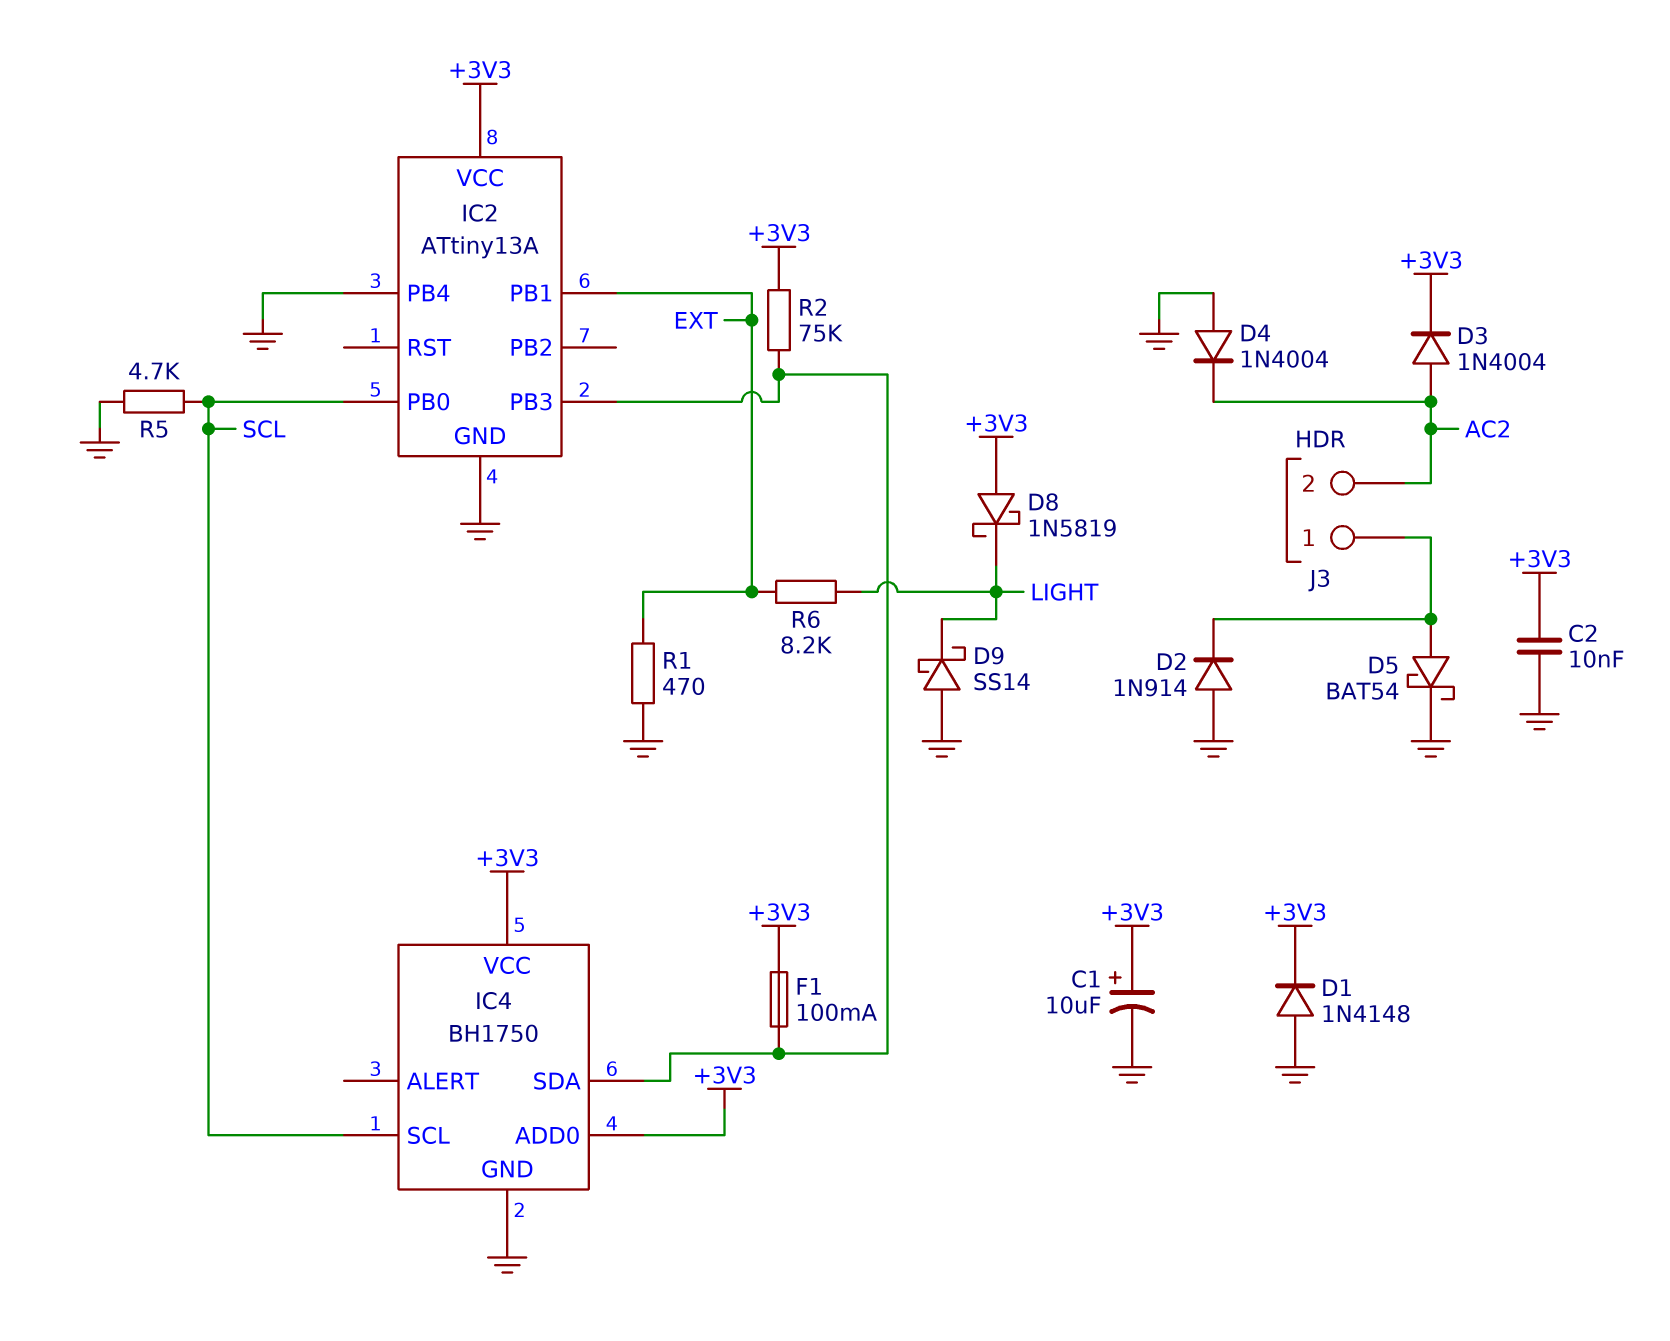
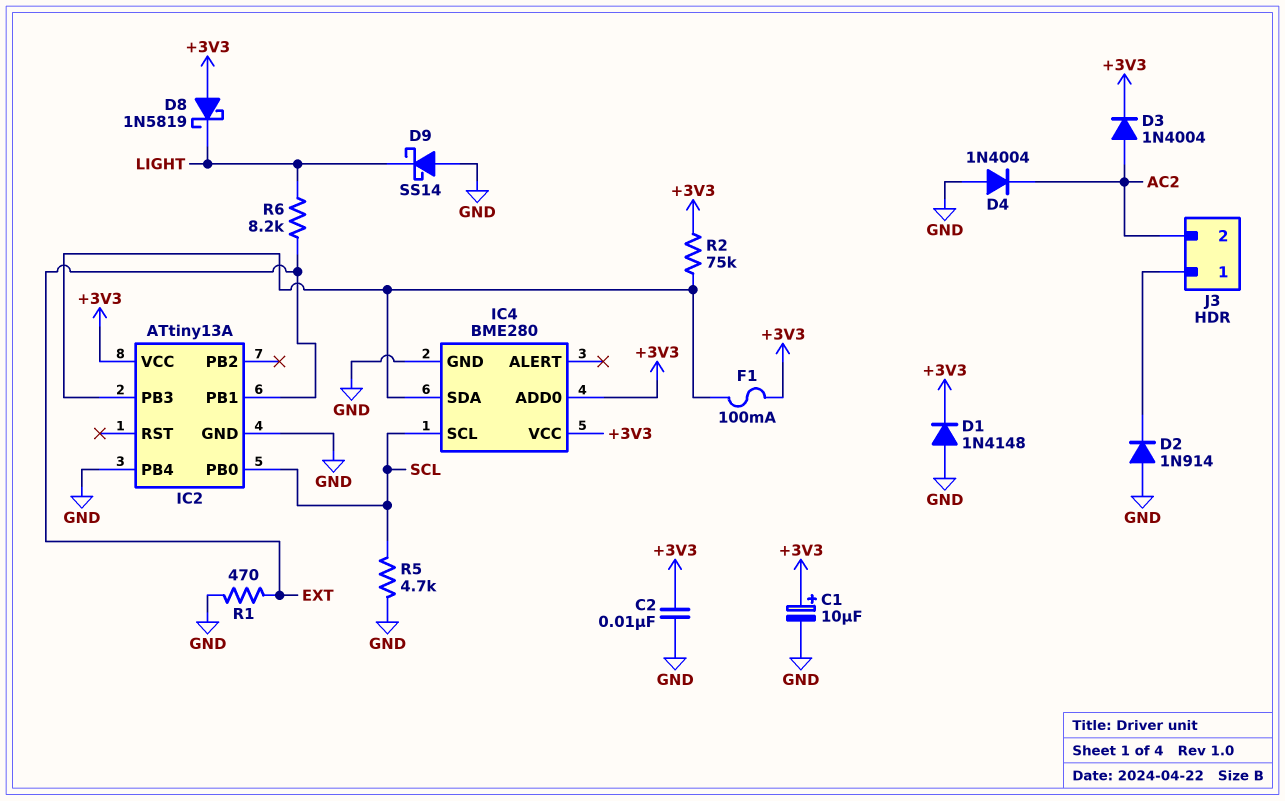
D5: schottky BAT54 (A J3/1, K GND) -> none
IC4: BH1750 -> BME280

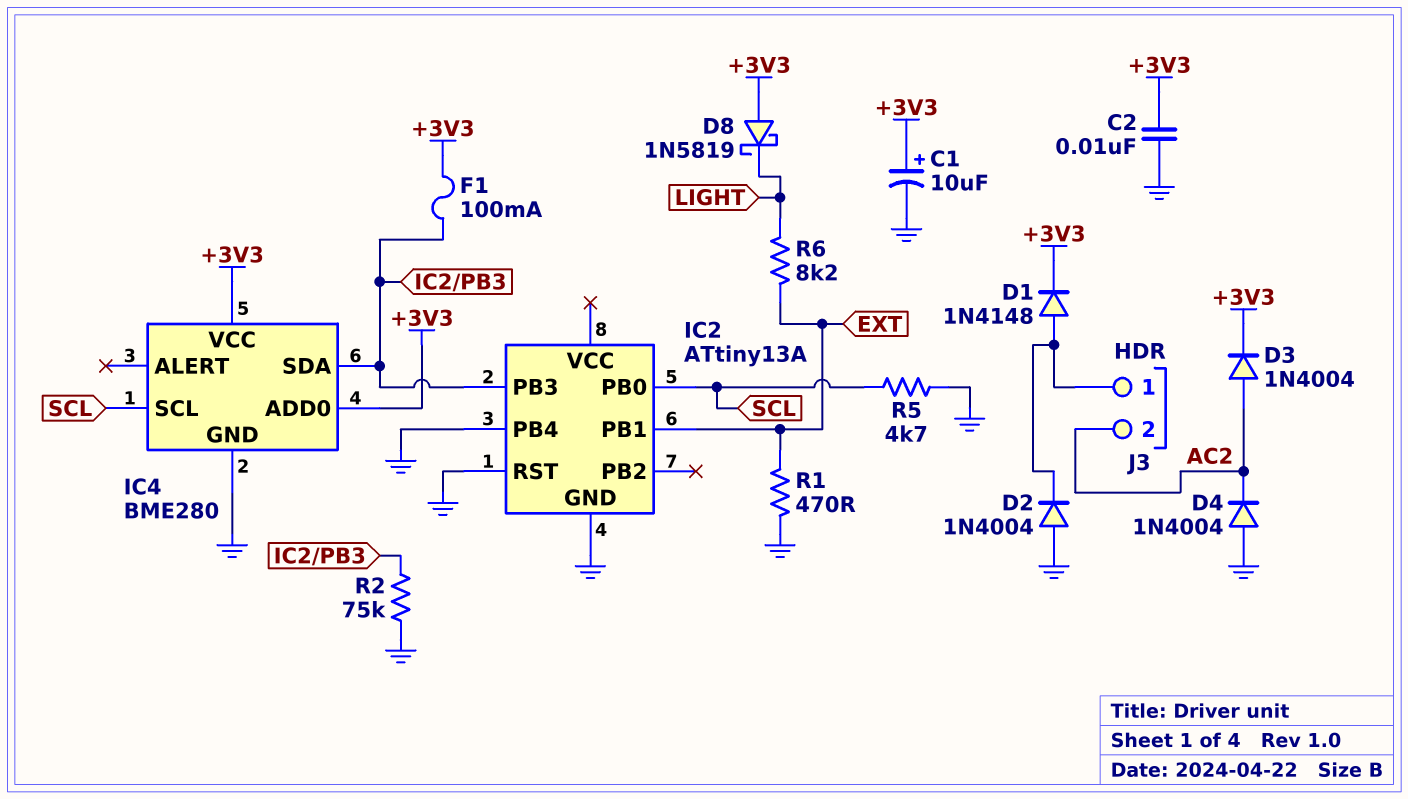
D1: diode 1N4148 (A GND, K +3V3) -> diode 1N4148 (A J3/1, K +3V3)
D2: diode 1N914 (A GND, K J3/1) -> diode 1N4004 (A GND, K J3/1)
D9: schottky SS14 (A GND, K LIGHT) -> none
IC2 pin RST: none -> GND
IC2 pin VCC: +3V3 -> none
R2: 75k (+3V3, IC2/PB3) -> 75k (GND, IC2/PB3)

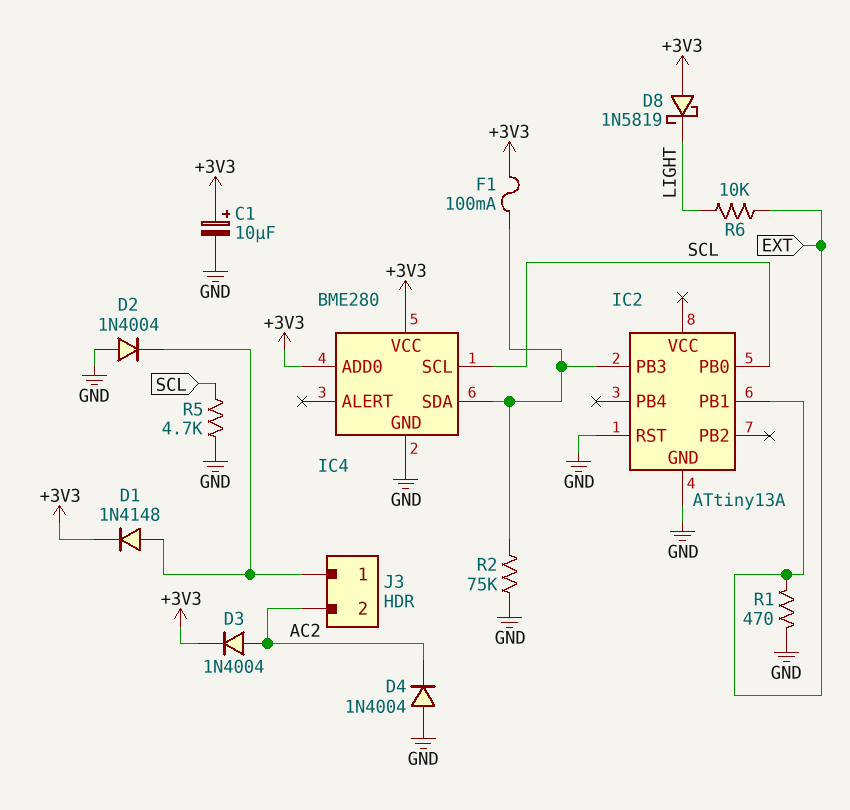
C2: 10nF (+3V3, GND) -> none
IC2 pin PB4: GND -> none
R6: 8.2k (EXT, LIGHT) -> 10k (EXT, LIGHT)

